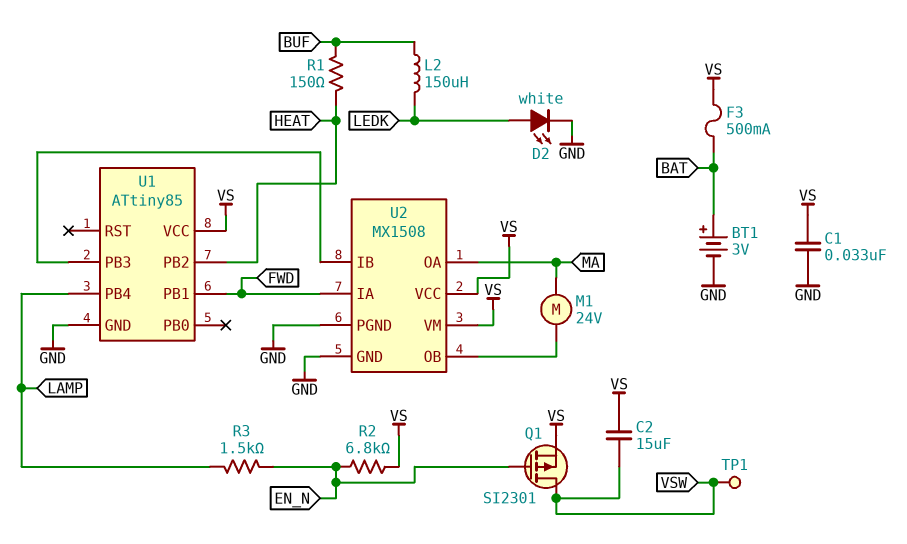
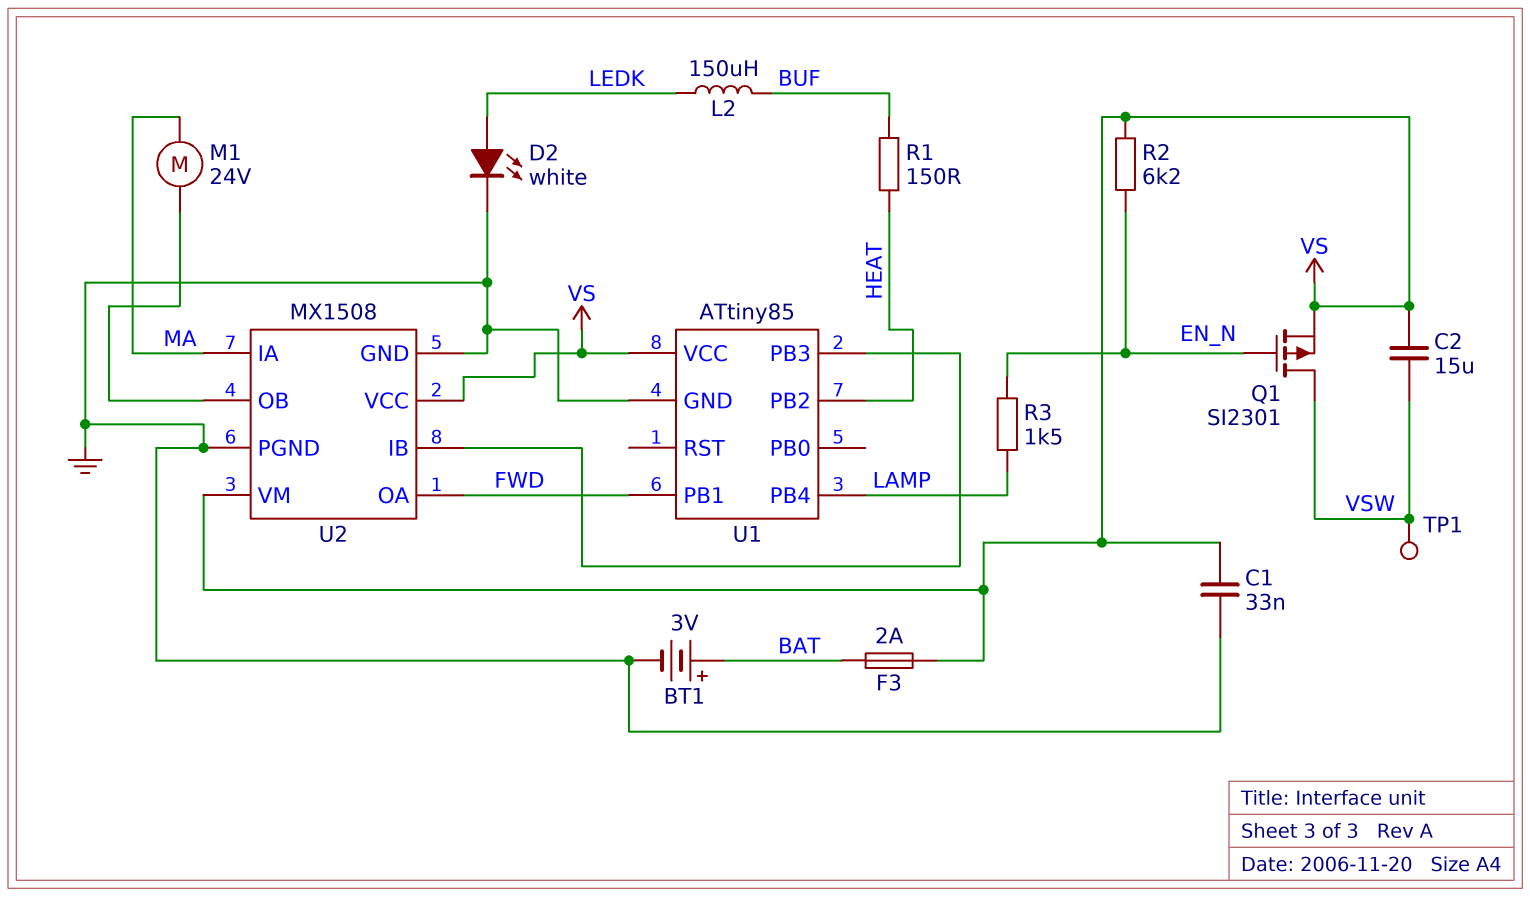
F3: 500mA (BAT, VS) -> 2A (BAT, VS)
R2: 6.8k (EN_N, VS) -> 6.2k (EN_N, VS)
U2 pin IA: FWD -> MA
U2 pin OA: MA -> FWD

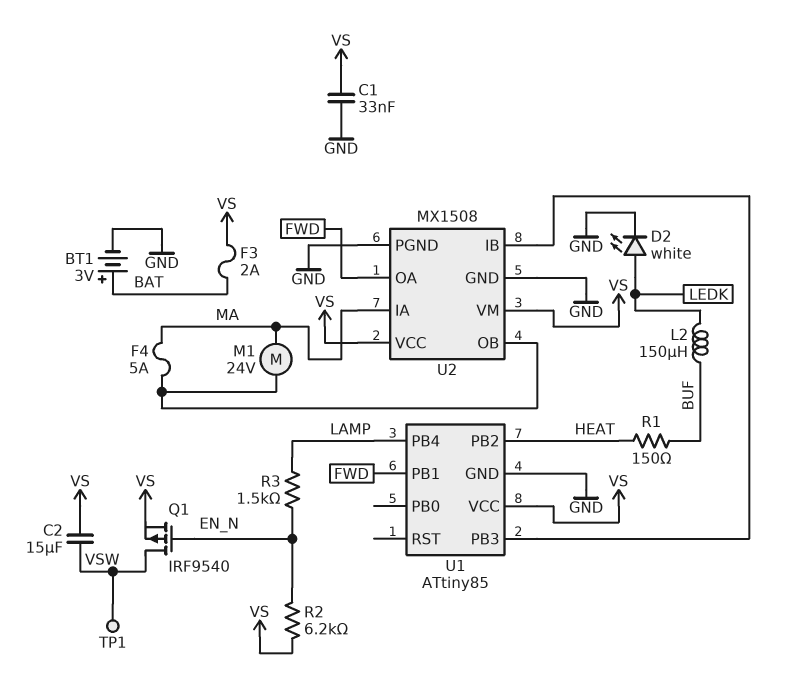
F4: none -> 5A (MA, U2/OB)
Q1: PMOS SI2301 (G EN_N, D VSW, S VS) -> PMOS IRF9540 (G EN_N, D VSW, S VS)

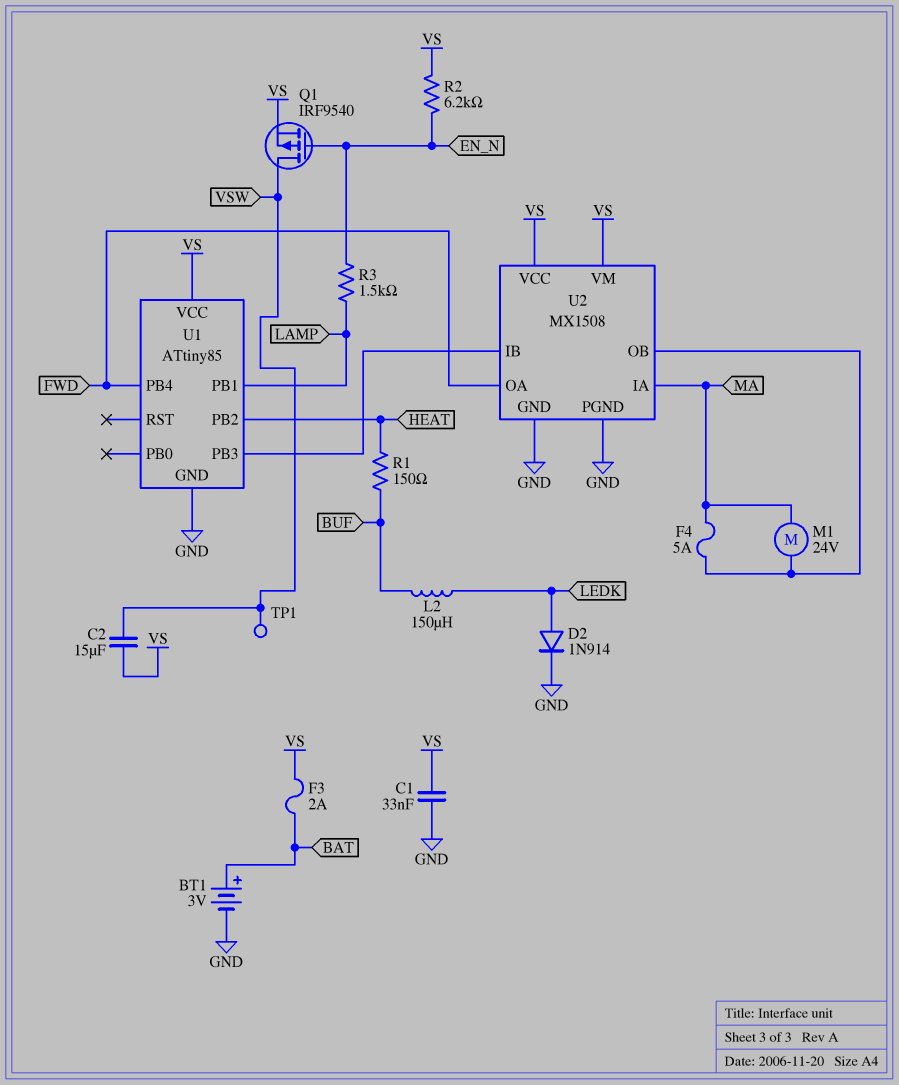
D2: LED white (A LEDK, K GND) -> diode 1N914 (A LEDK, K GND)
U1 pin PB1: FWD -> LAMP
U1 pin PB4: LAMP -> FWD

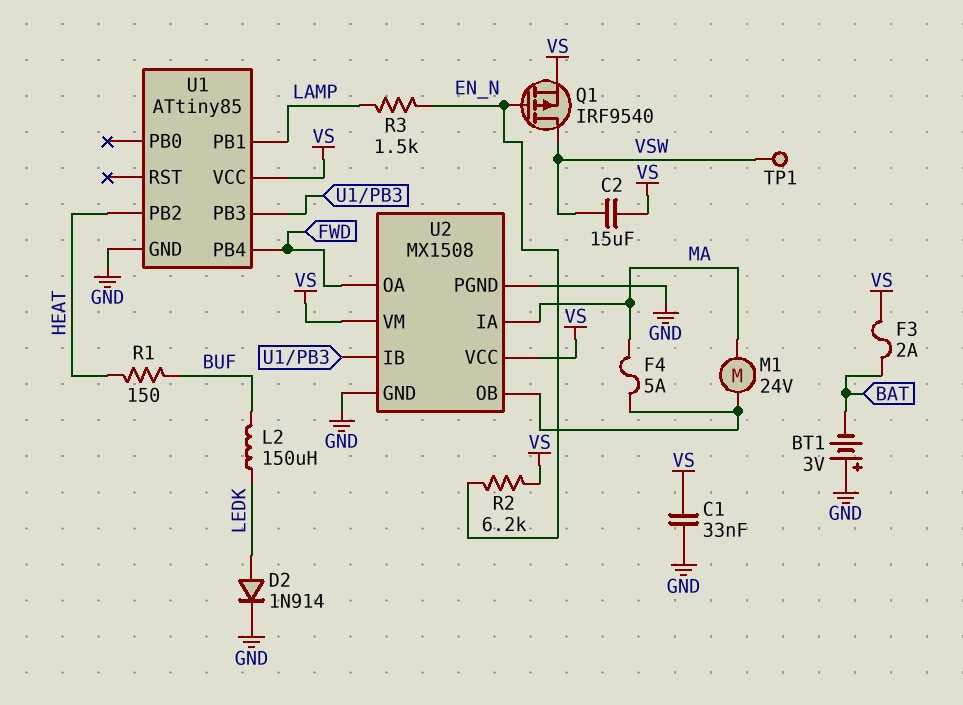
BT1: 3V (plus BAT, minus GND) -> 3V (plus GND, minus BAT)

